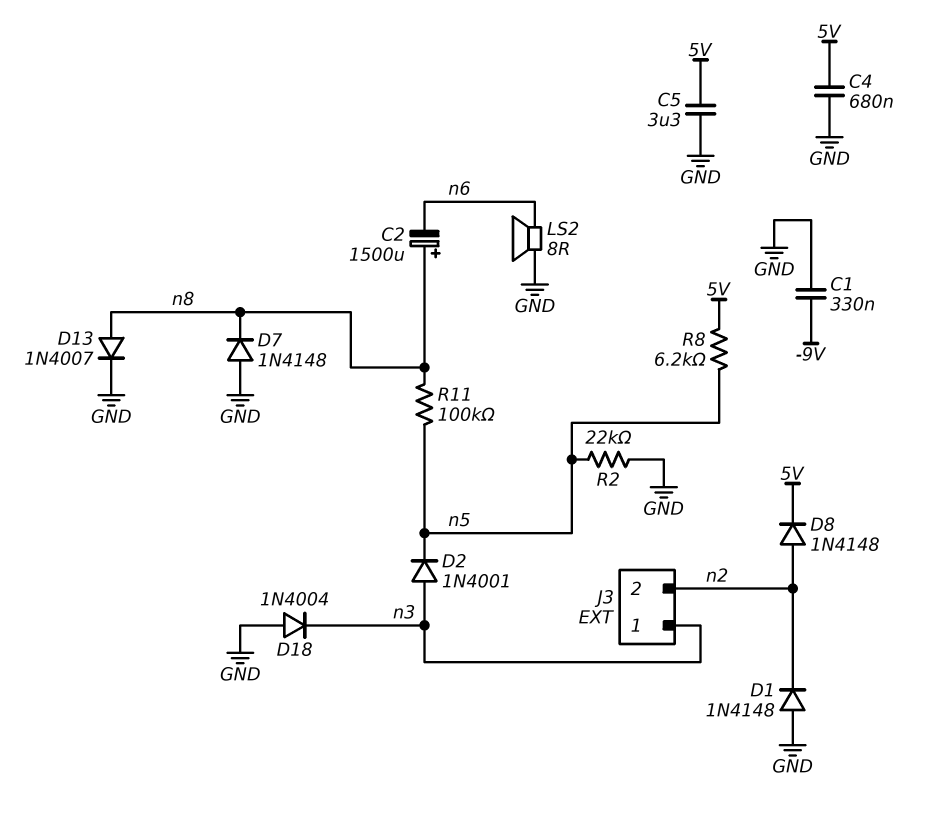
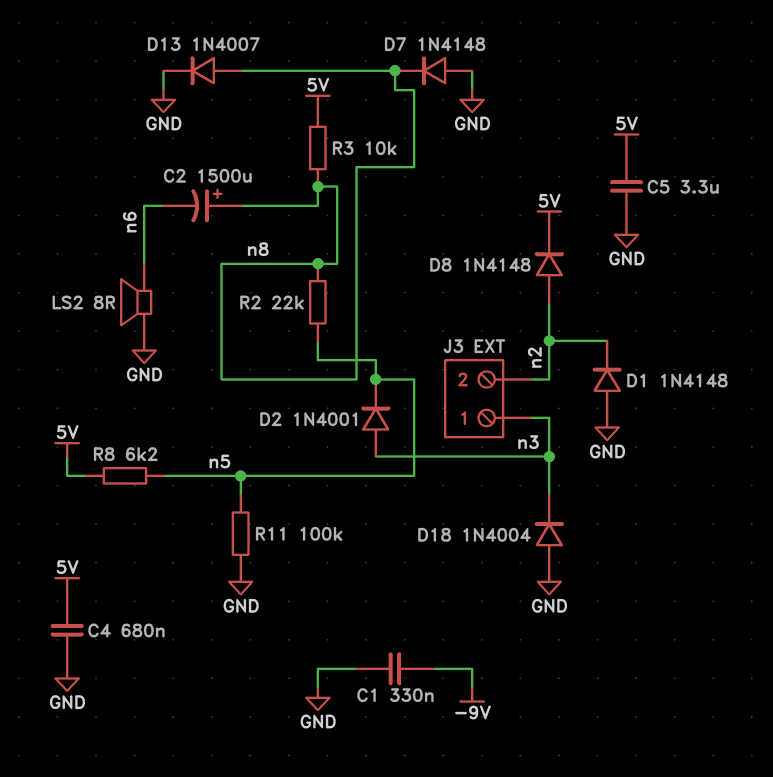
R2: 22k (GND, n5) -> 22k (n5, n8)
R3: none -> 10k (5V, n8)
R11: 100k (n5, n8) -> 100k (GND, n5)

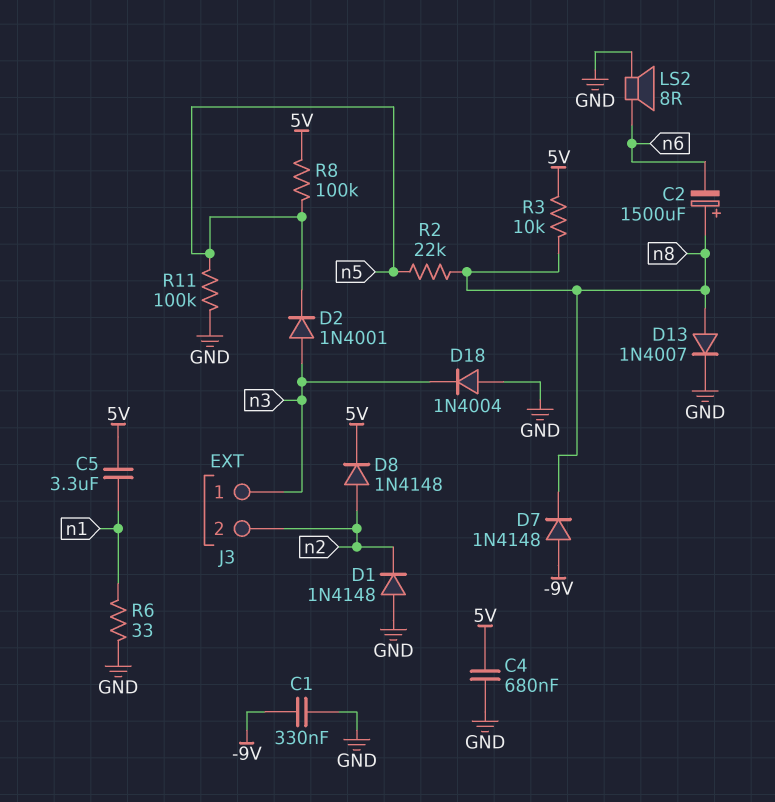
C5: 3.3uF (5V, GND) -> 3.3uF (5V, n1)
D7: diode 1N4148 (A GND, K n8) -> diode 1N4148 (A -9V, K n8)
R6: none -> 33 (GND, n1)
R8: 6.2k (5V, n5) -> 100k (5V, n5)

